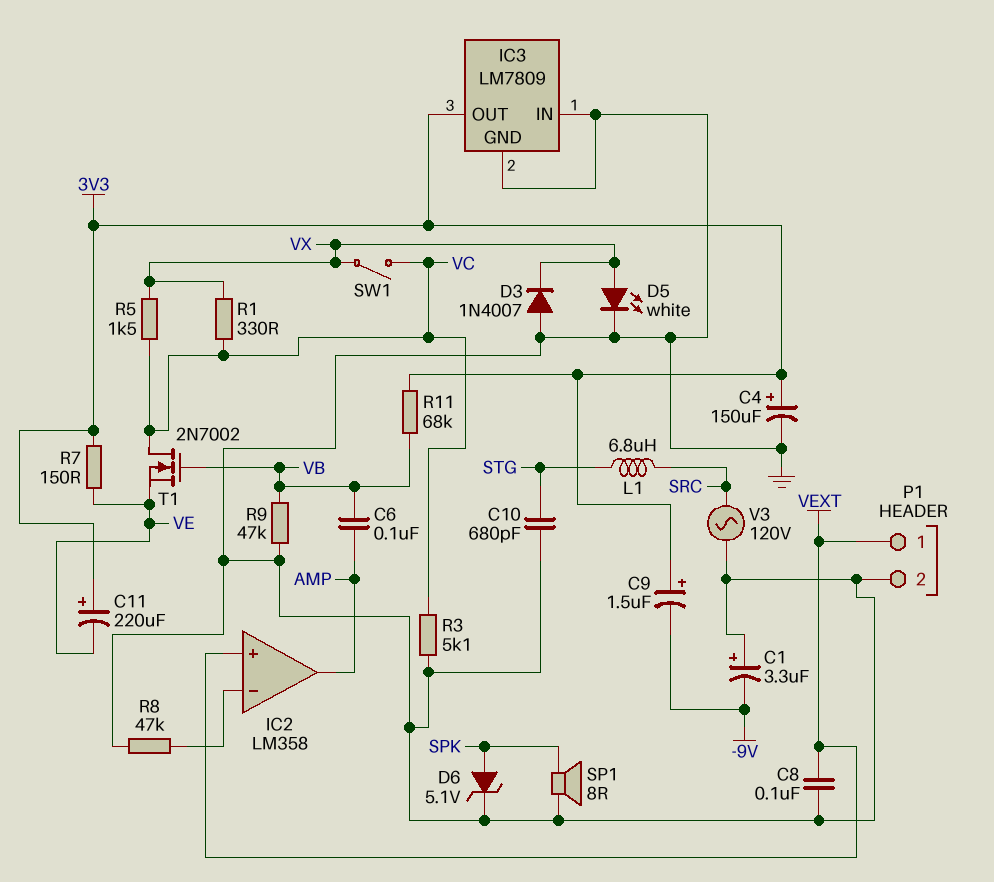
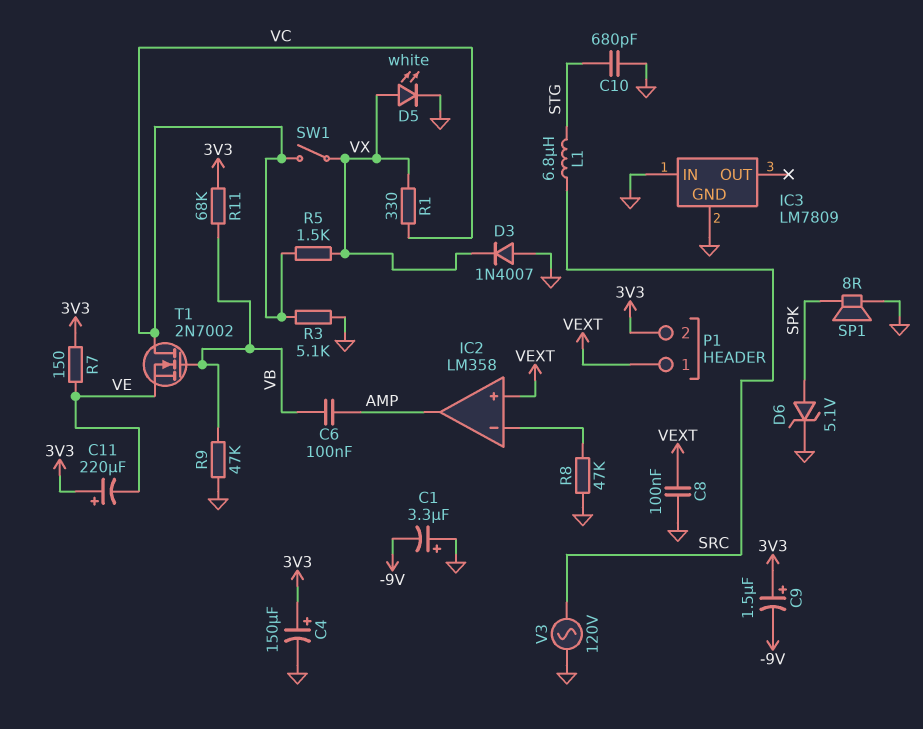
IC3 pin OUT: 3V3 -> none
P1 pin 2: GND -> 3V3

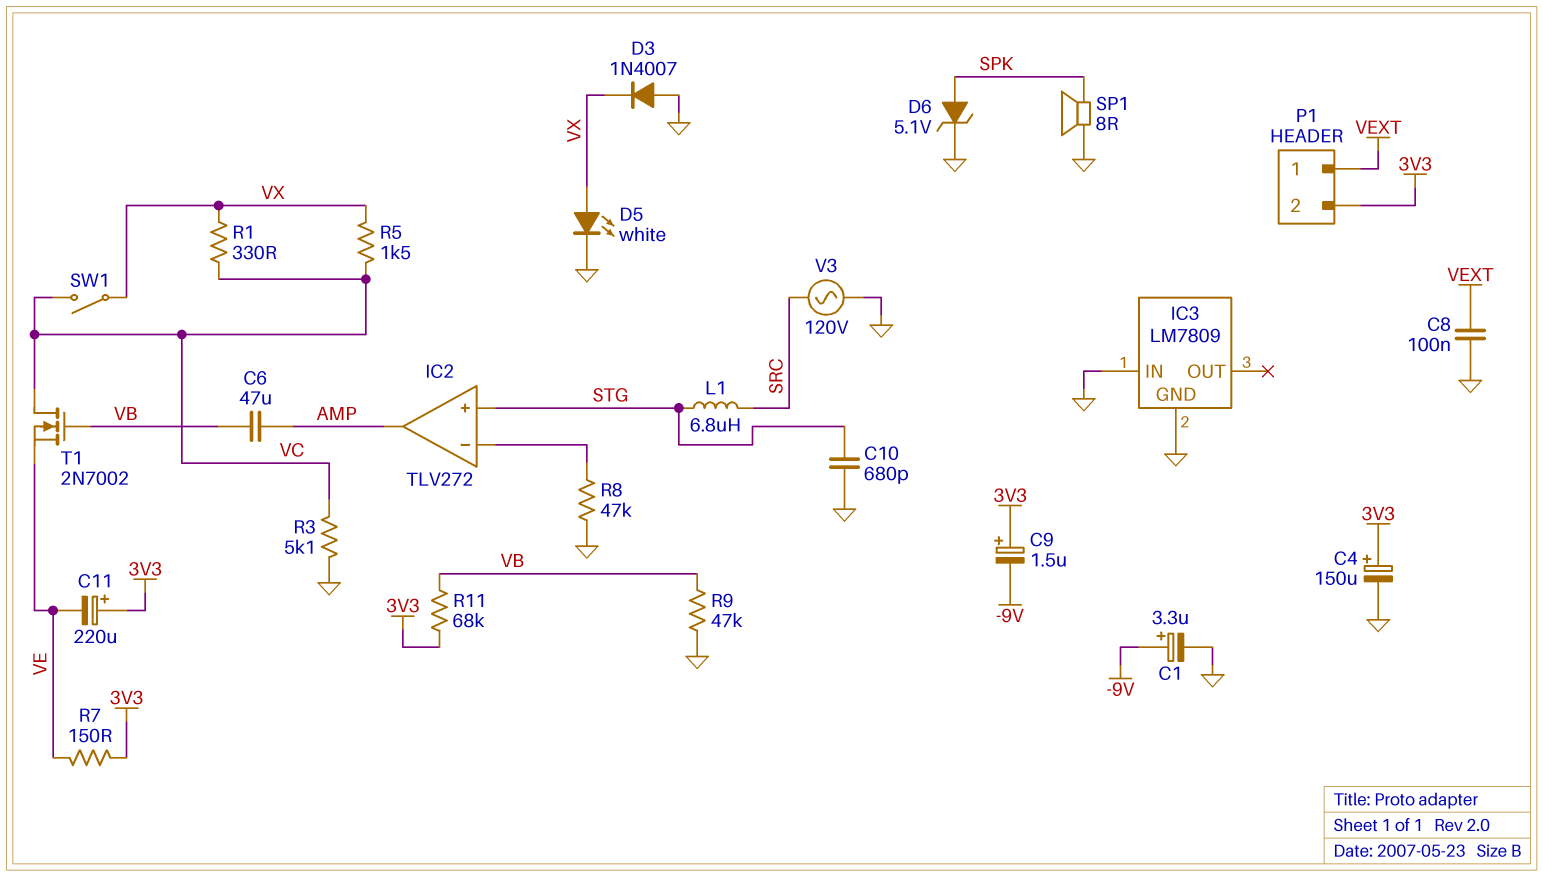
C1: 3.3uF (plus GND, minus -9V) -> 3.3uF (plus -9V, minus GND)
C6: 100nF (AMP, VB) -> 47uF (AMP, VB)
IC2: LM358 -> TLV272
IC2 pin in+: VEXT -> STG

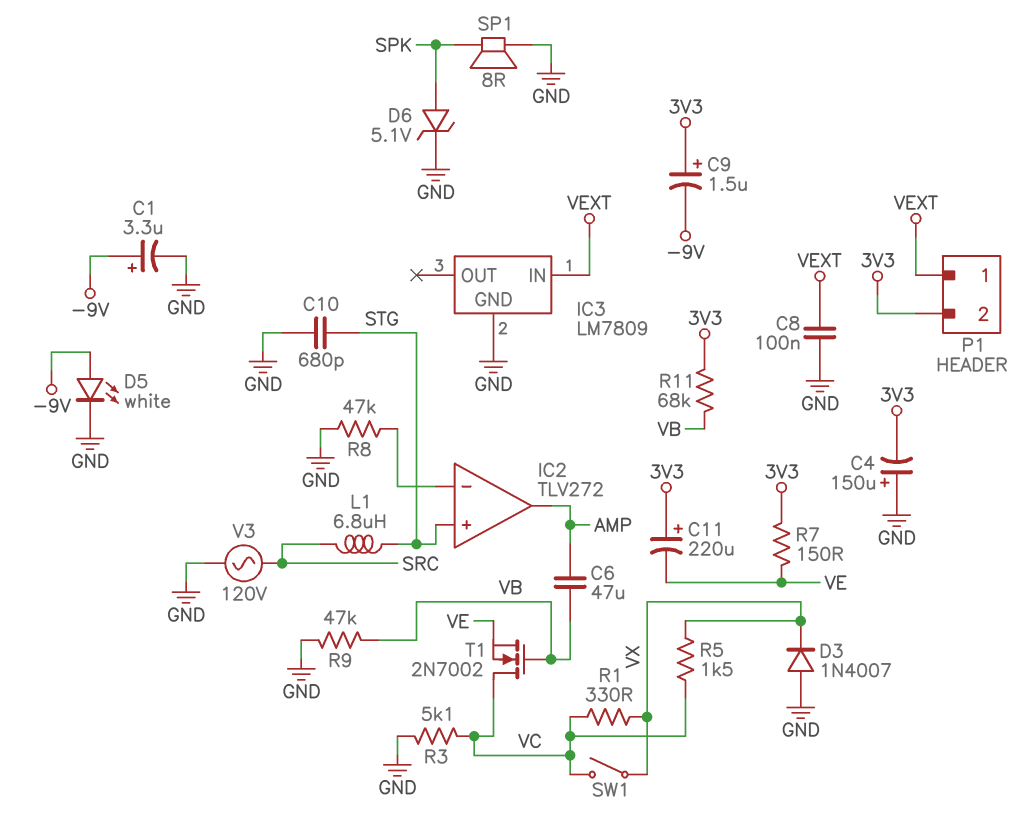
C4: 150uF (plus 3V3, minus GND) -> 150uF (plus GND, minus 3V3)
D5: LED white (A VX, K GND) -> LED white (A -9V, K GND)
IC3 pin IN: GND -> VEXT

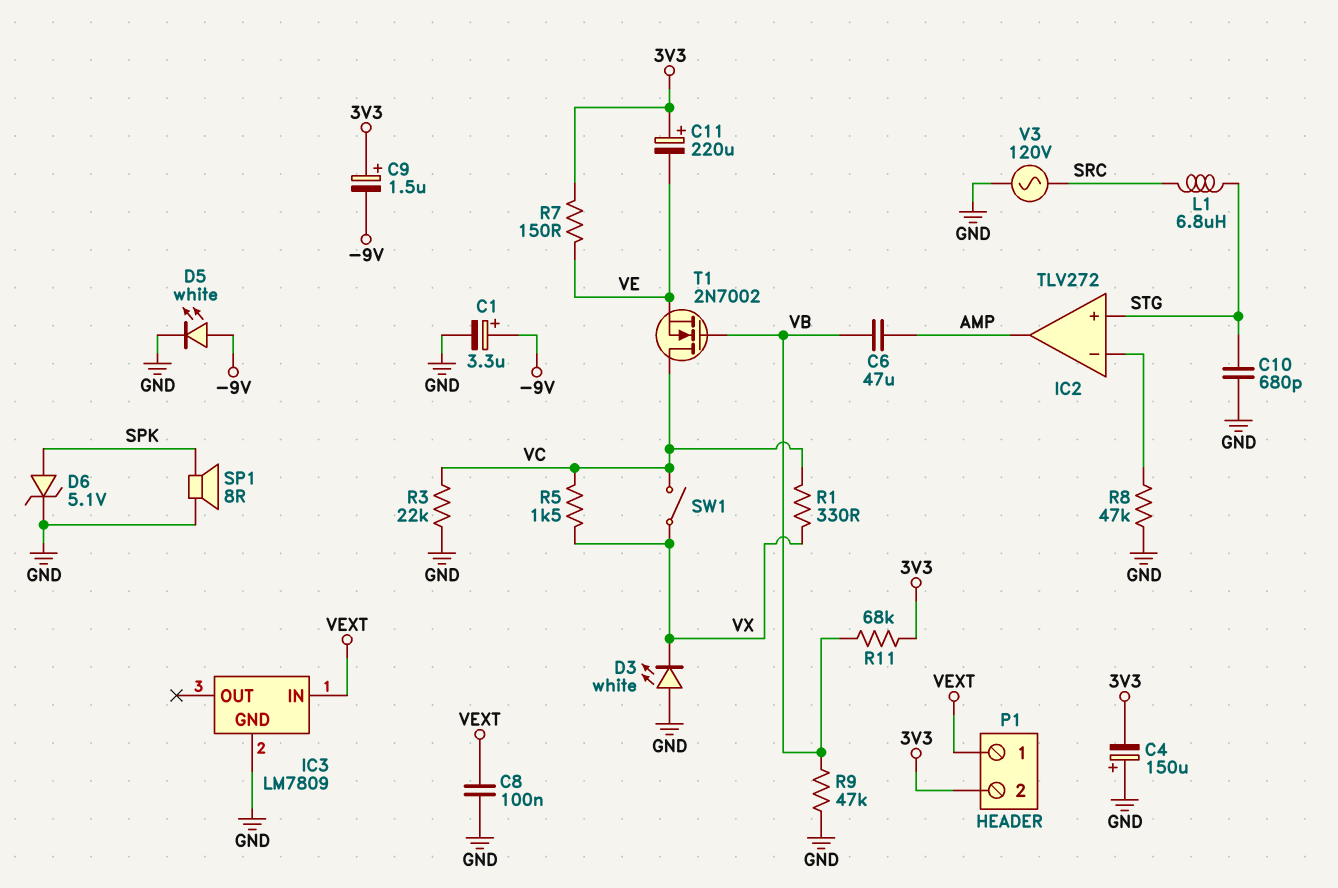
D3: diode 1N4007 (A GND, K VX) -> LED white (A GND, K VX)
R3: 5.1k (GND, VC) -> 22k (GND, VC)

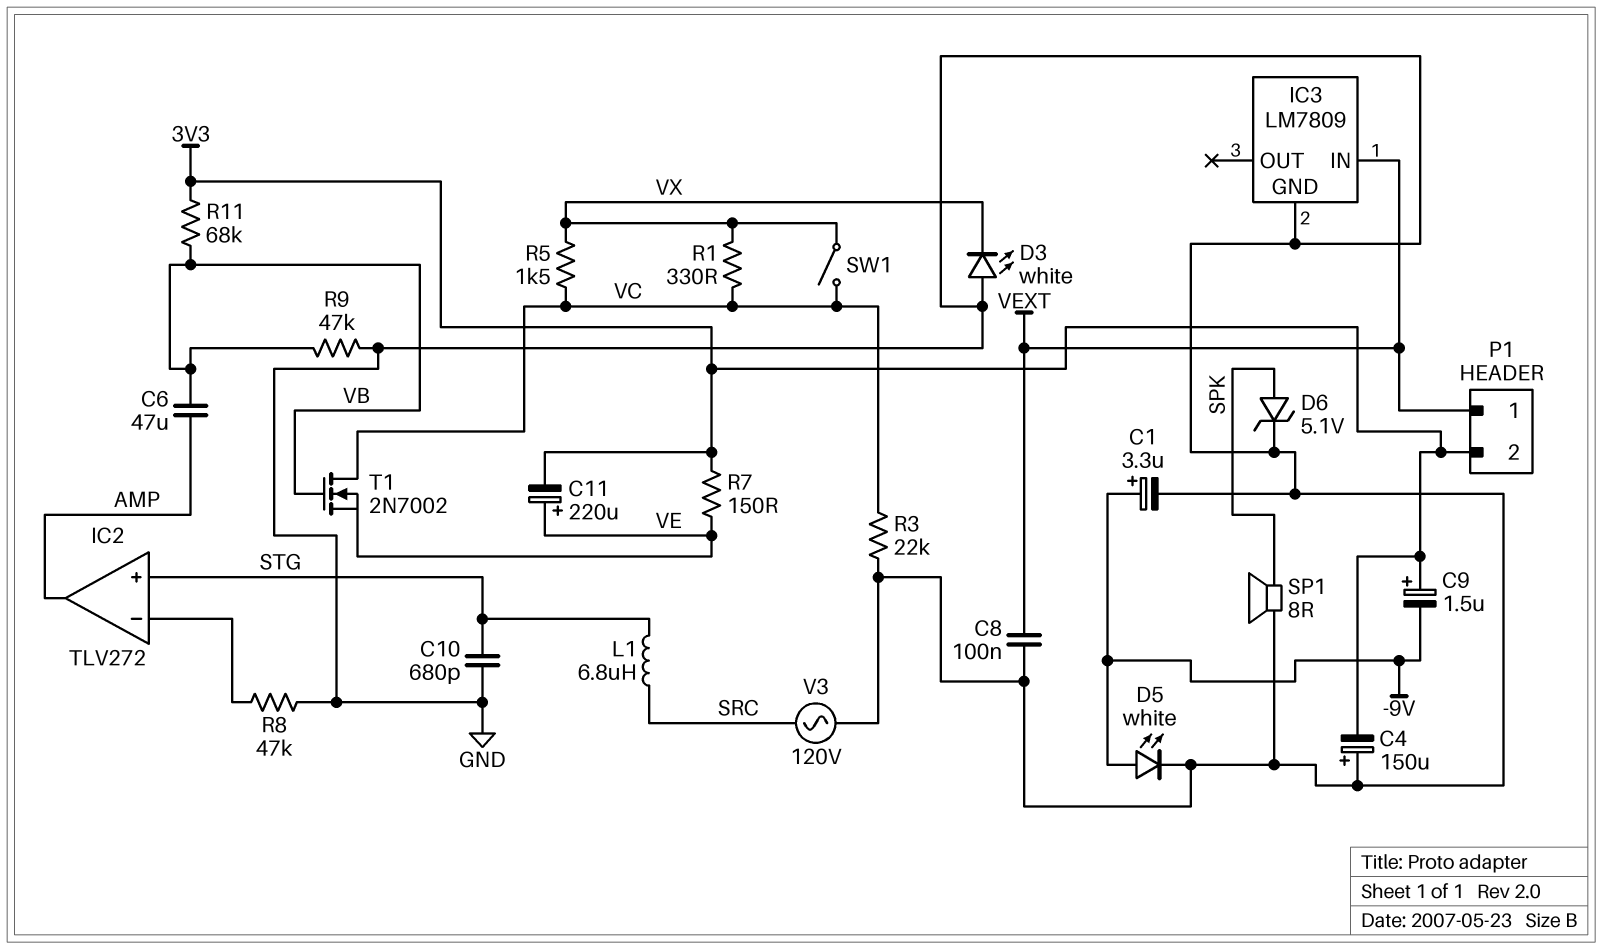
C11: 220uF (plus 3V3, minus VE) -> 220uF (plus VE, minus 3V3)

